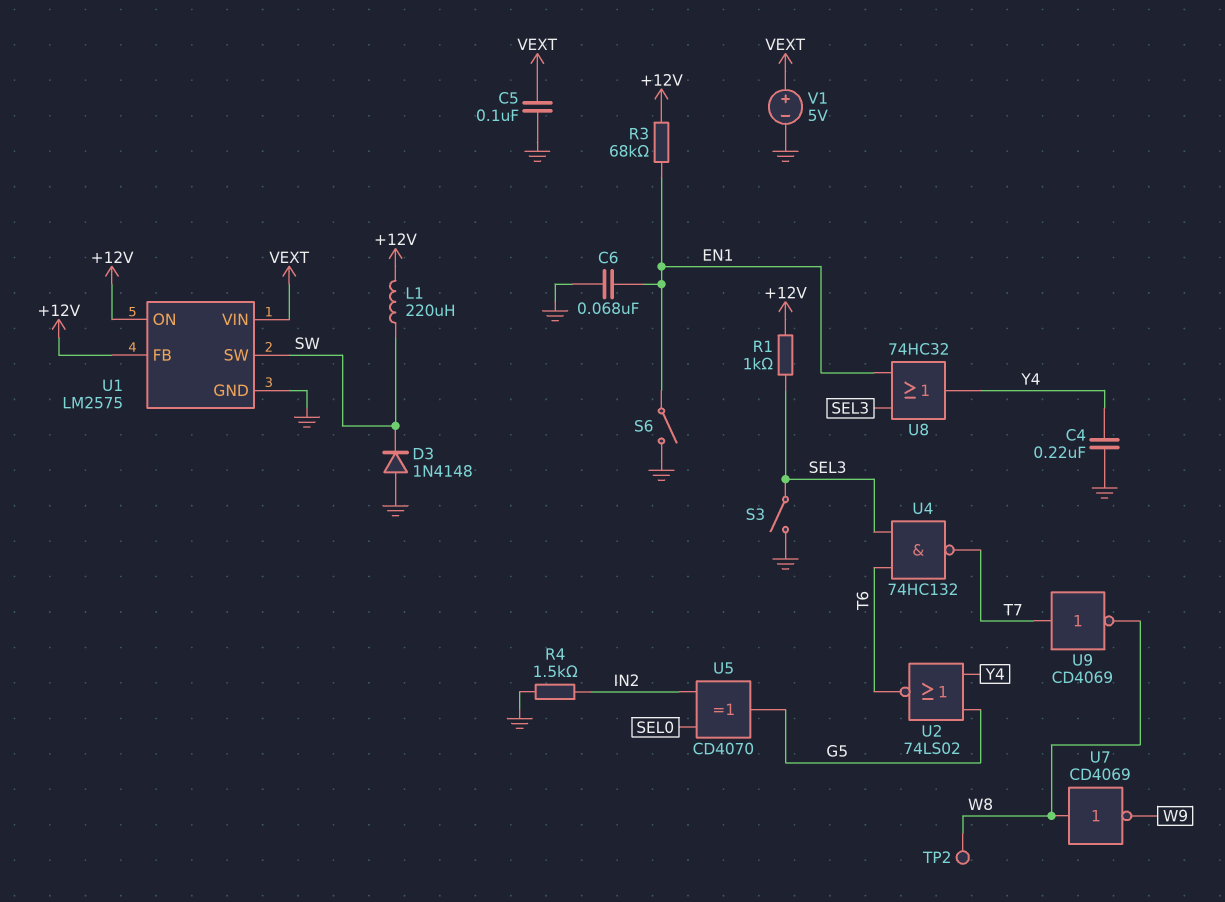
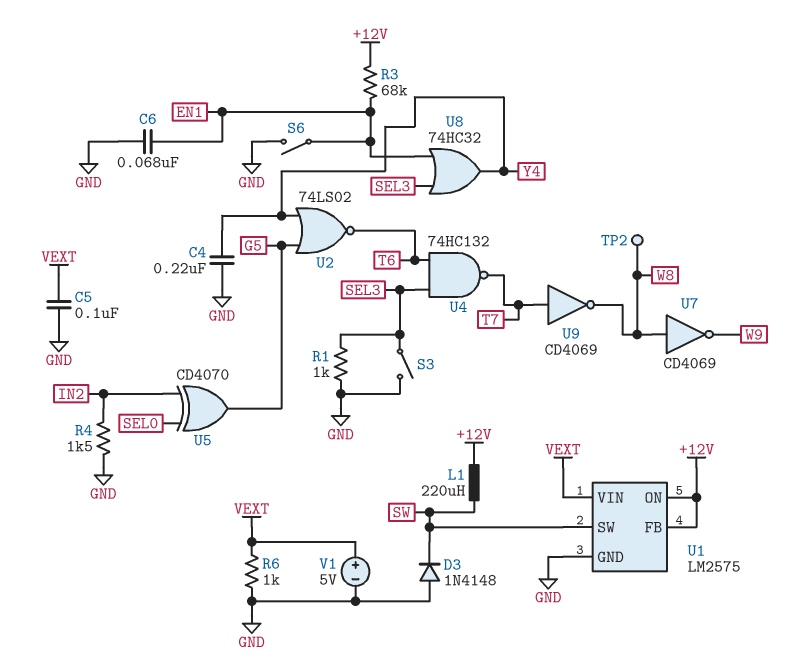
R1: 1k (+12V, SEL3) -> 1k (GND, SEL3)
R6: none -> 1k (GND, VEXT)

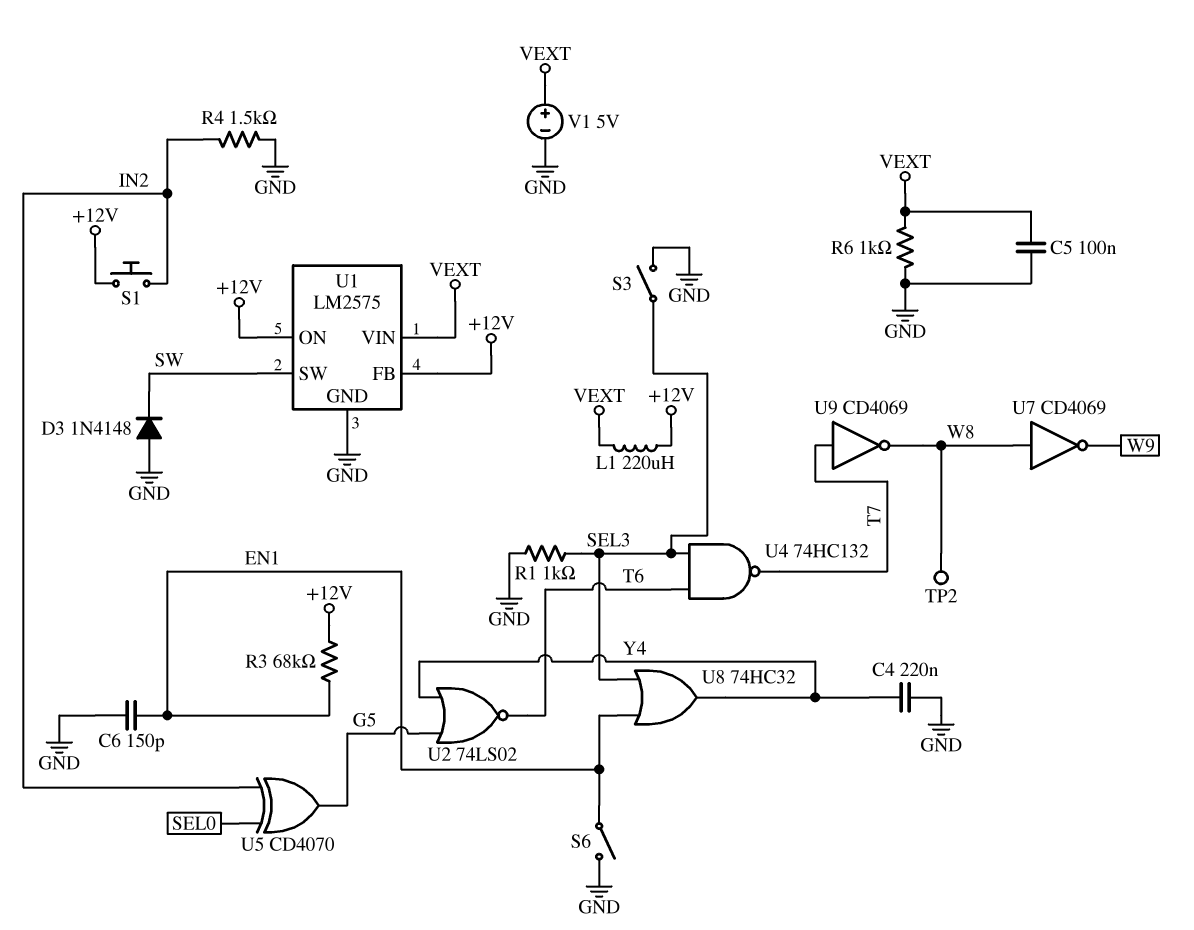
C6: 68nF (EN1, GND) -> 150pF (EN1, GND)
L1: 220uH (+12V, SW) -> 220uH (+12V, VEXT)
S1: none -> button (+12V, IN2)

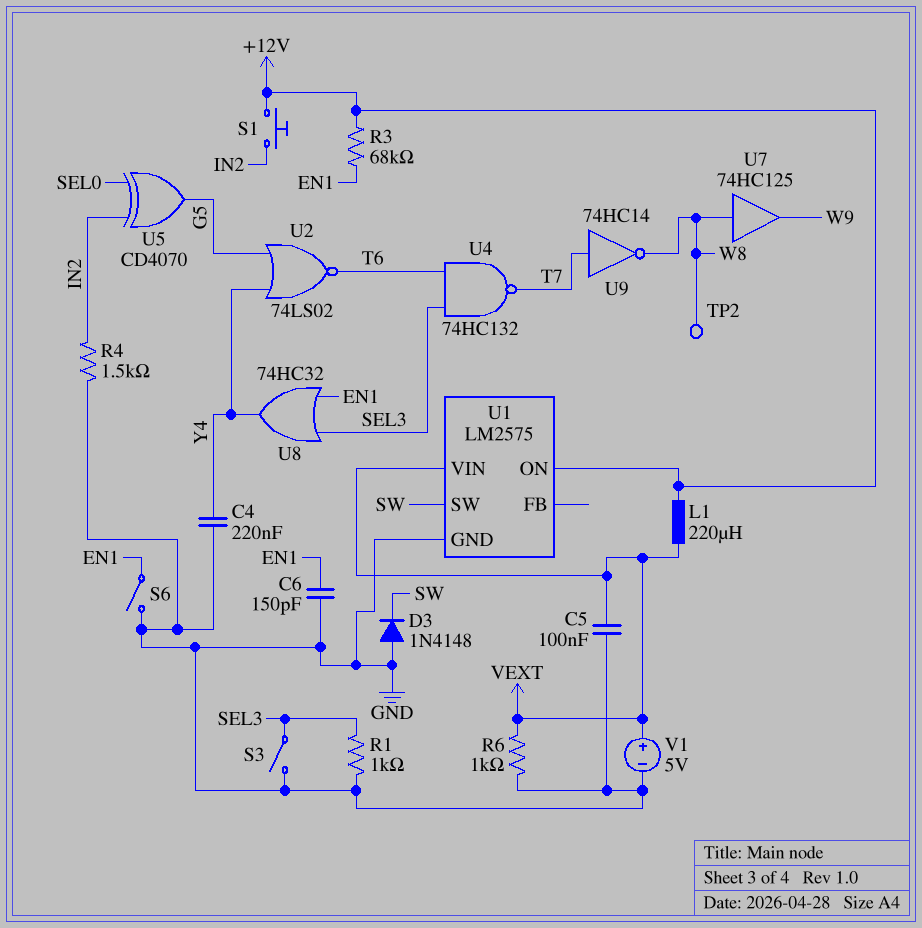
U1 pin FB: +12V -> none
U7: NOT CD4069 (in W8, out W9) -> buffer 74HC125 (in W8, out W9)
U9: NOT CD4069 (in T7, out W8) -> NOT 74HC14 (in T7, out W8)

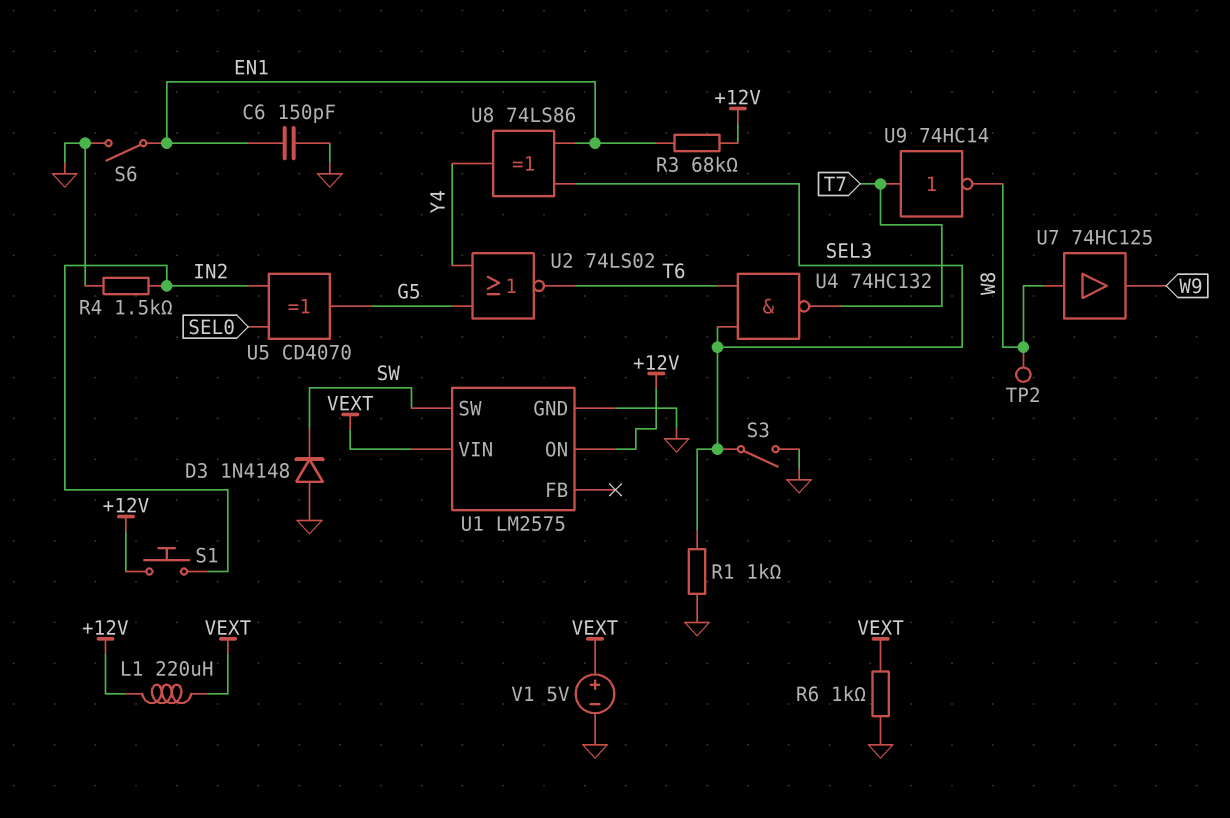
C4: 220nF (GND, Y4) -> none
C5: 100nF (GND, VEXT) -> none
U8: OR 74HC32 (in EN1, in SEL3, out Y4) -> XOR 74LS86 (in EN1, in SEL3, out Y4)

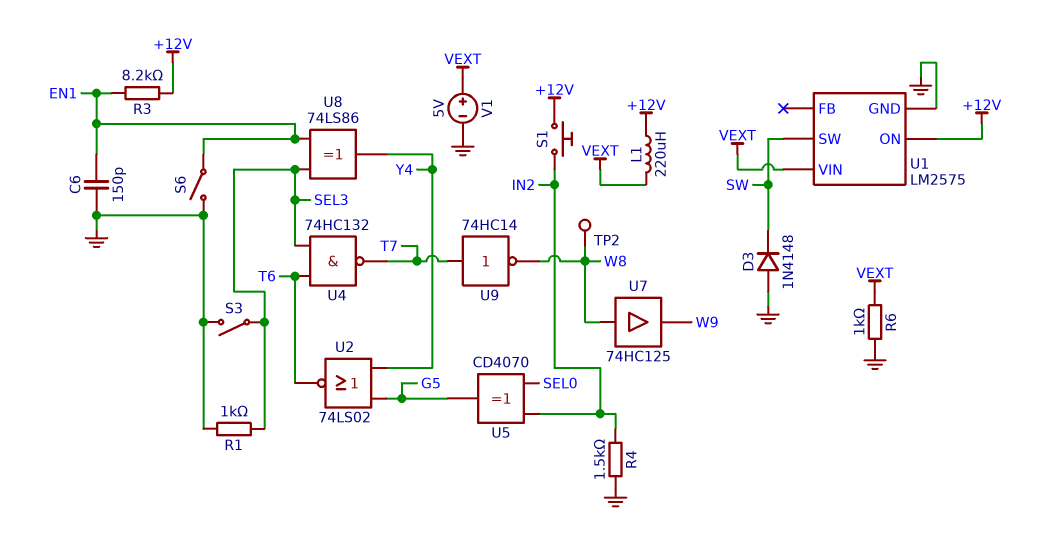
R3: 68k (+12V, EN1) -> 8.2k (+12V, EN1)

